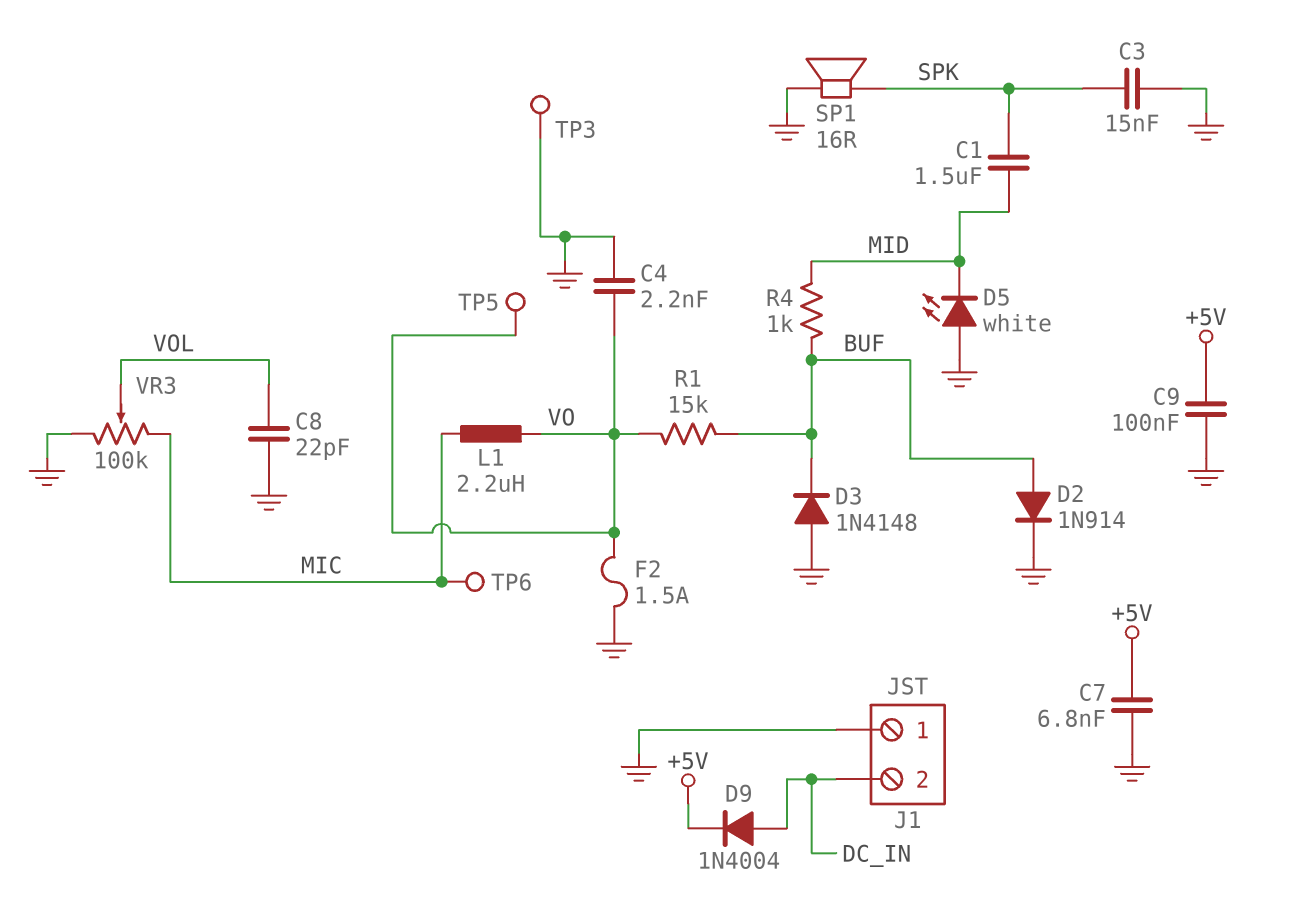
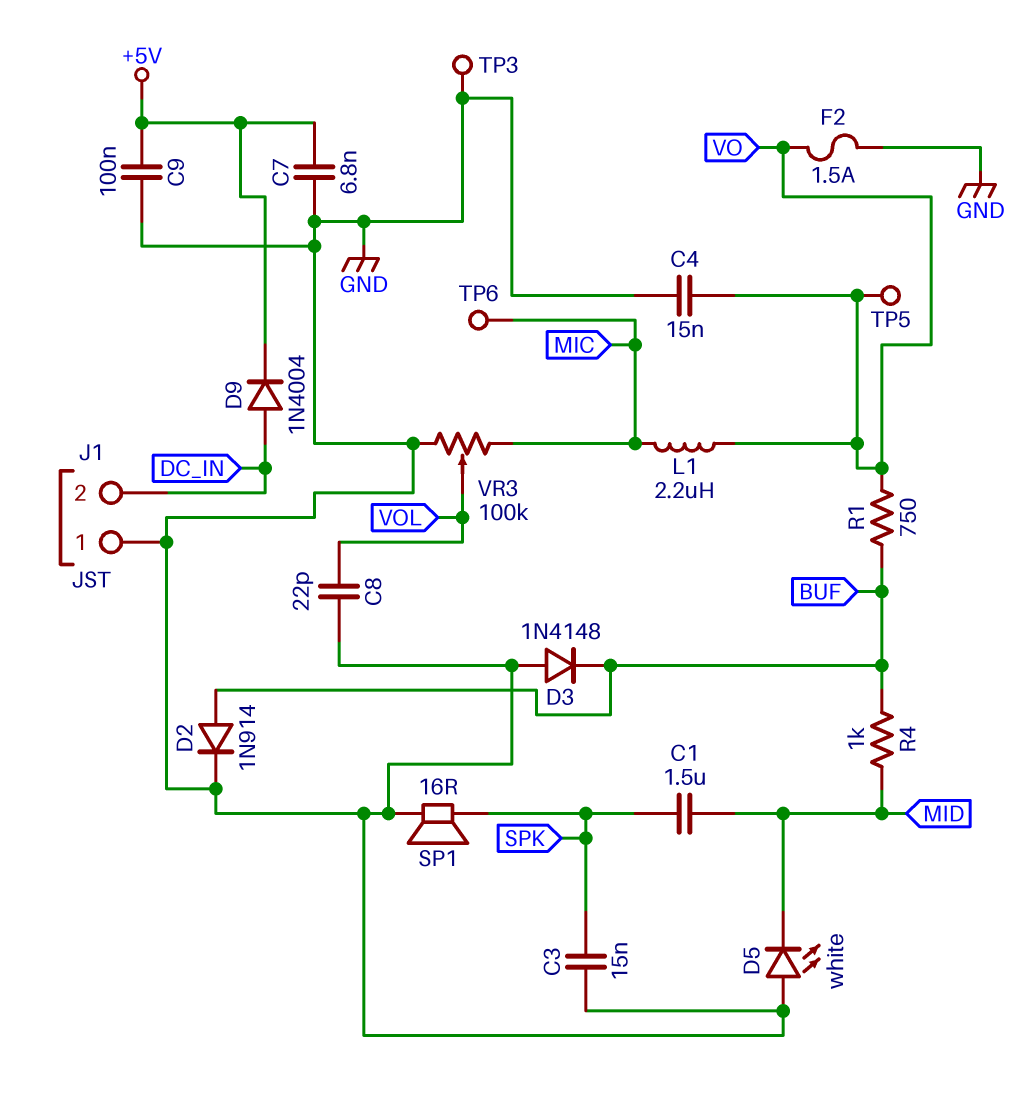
C4: 2.2nF (GND, VO) -> 15nF (GND, VO)
R1: 15k (BUF, VO) -> 750 (BUF, VO)

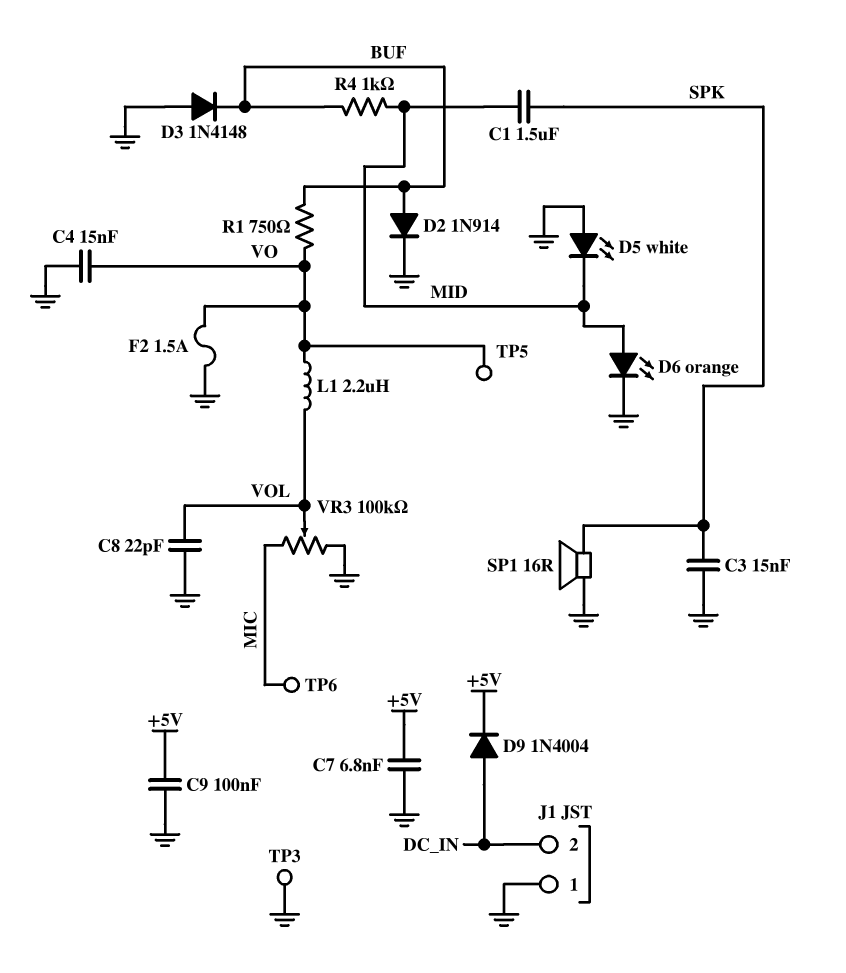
D6: none -> LED orange (A MID, K GND)
L1: 2.2uH (MIC, VO) -> 2.2uH (VO, VOL)

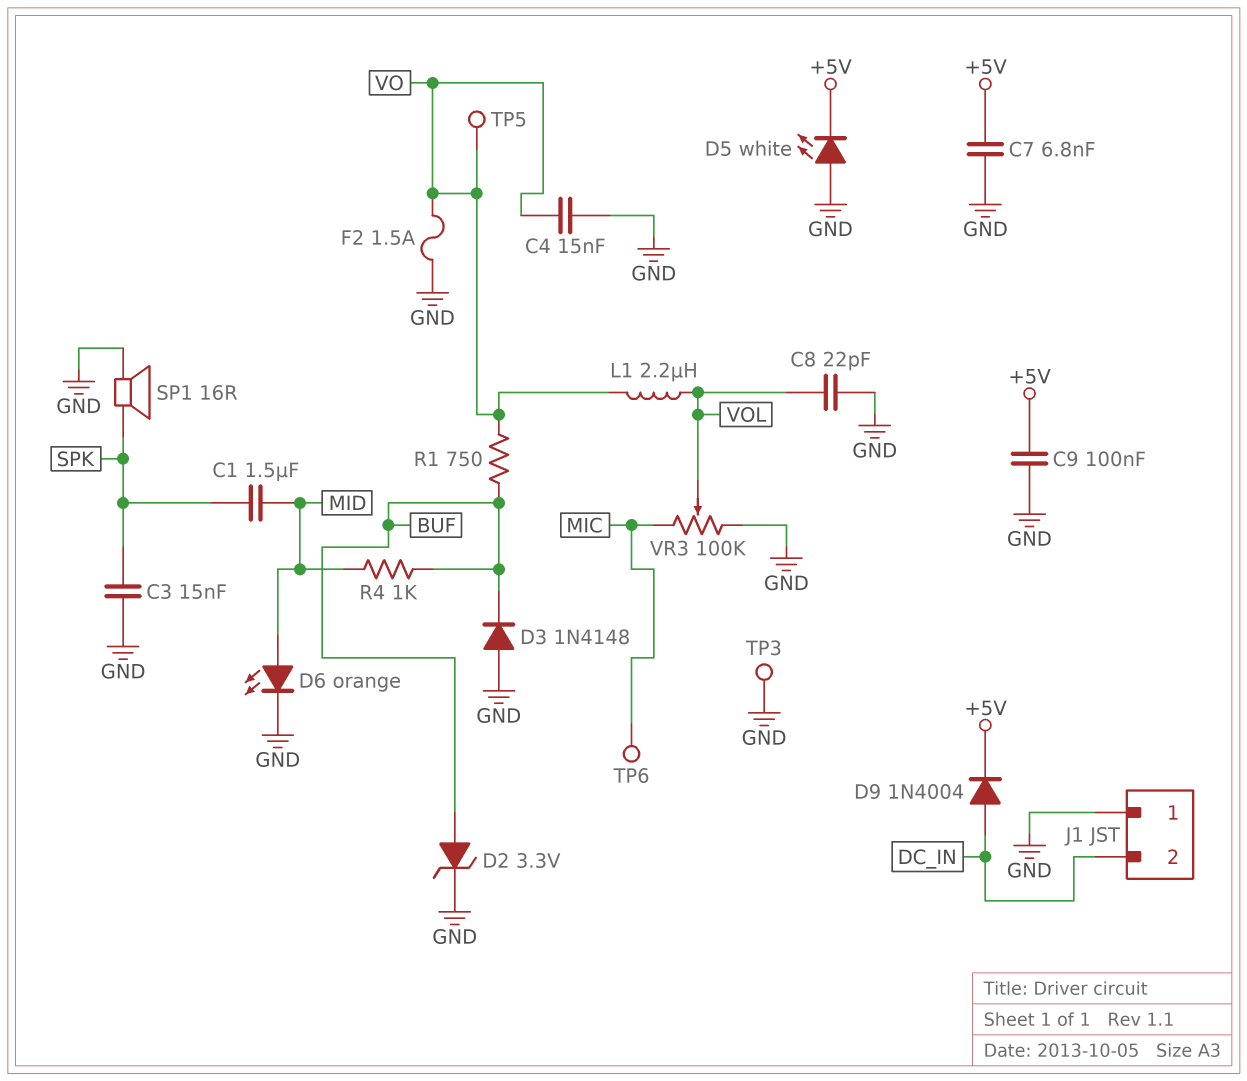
D2: diode 1N914 (A BUF, K GND) -> zener 3.3V (A BUF, K GND)
D5: LED white (A GND, K MID) -> LED white (A GND, K +5V)

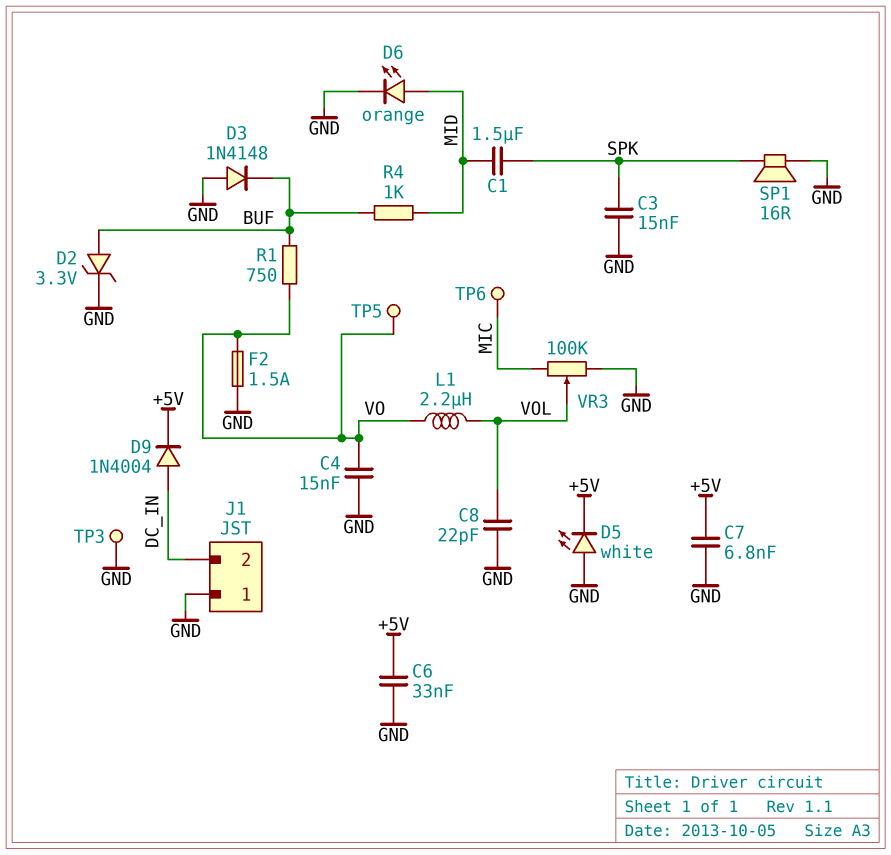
C6: none -> 33nF (+5V, GND)
C9: 100nF (+5V, GND) -> none

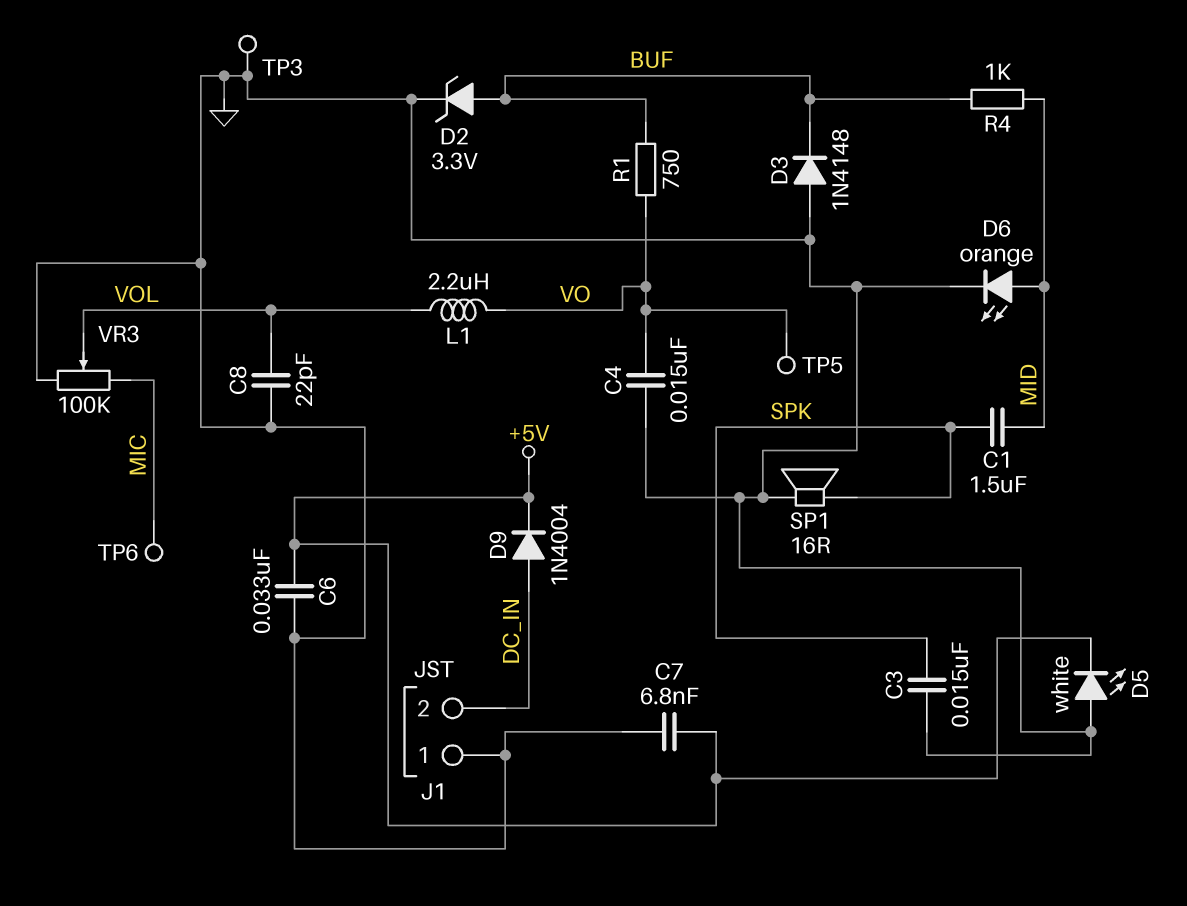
F2: 1.5A (GND, VO) -> none

